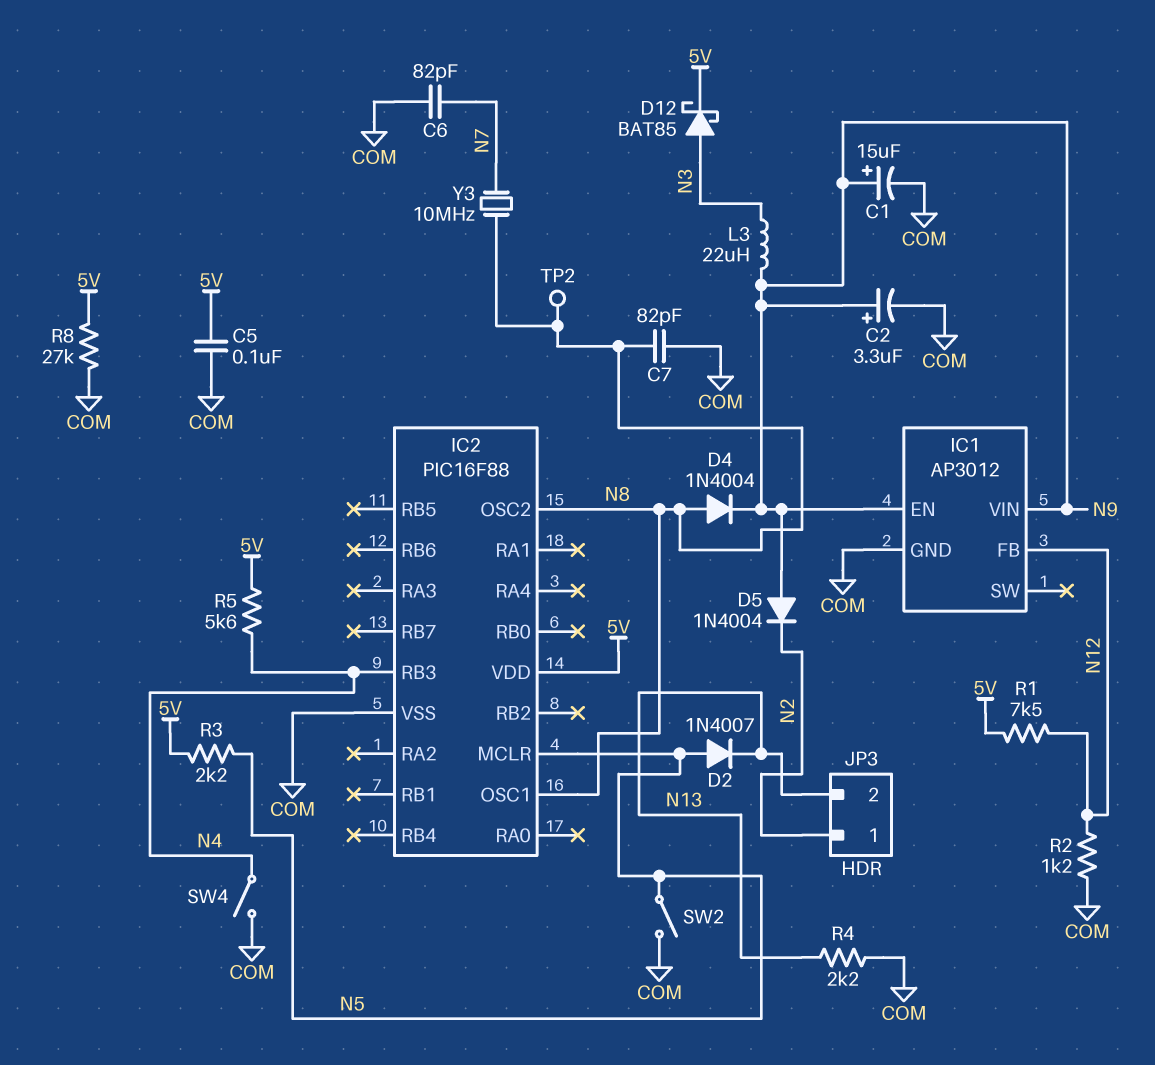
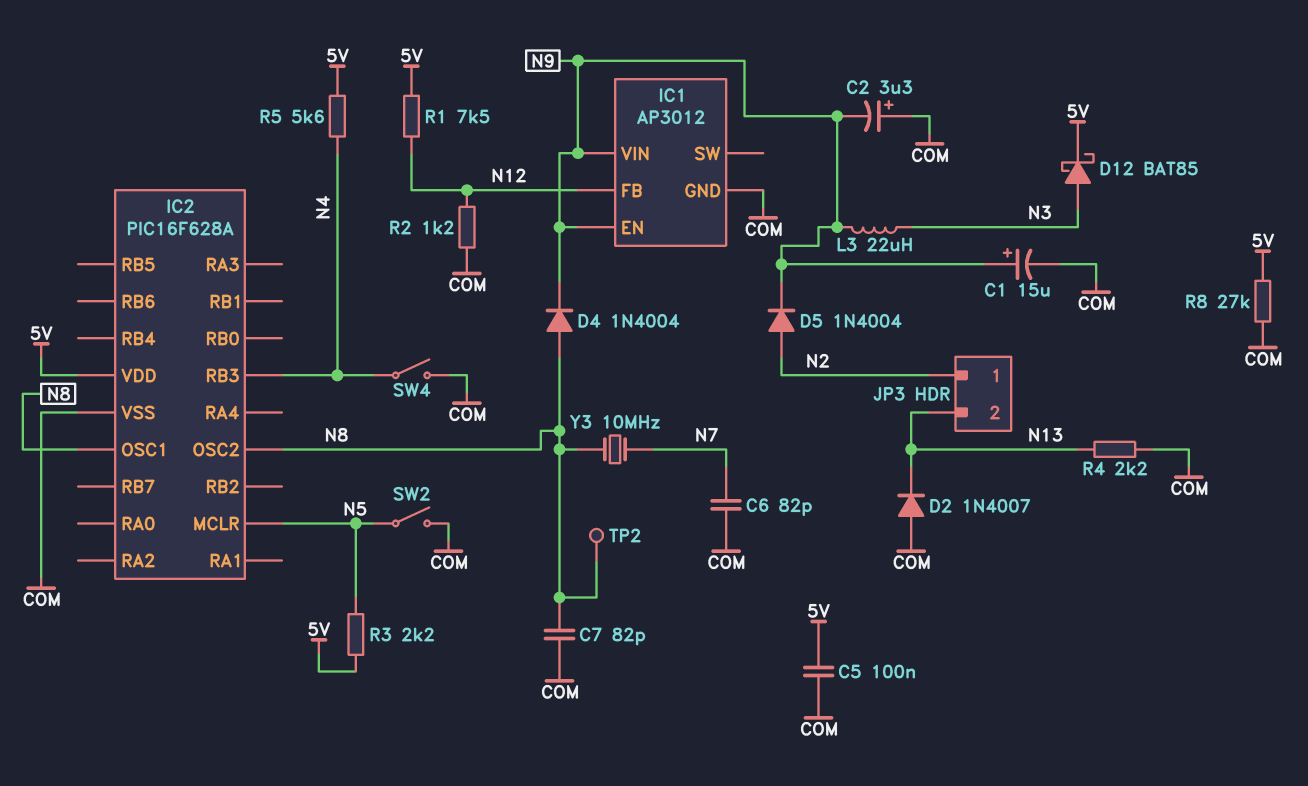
C2: 3.3uF (plus N9, minus COM) -> 3.3uF (plus COM, minus N9)
D2: diode 1N4007 (A N5, K N13) -> diode 1N4007 (A COM, K N13)
D5: diode 1N4004 (A N9, K N2) -> diode 1N4004 (A N2, K N9)
IC2: PIC16F88 -> PIC16F628A

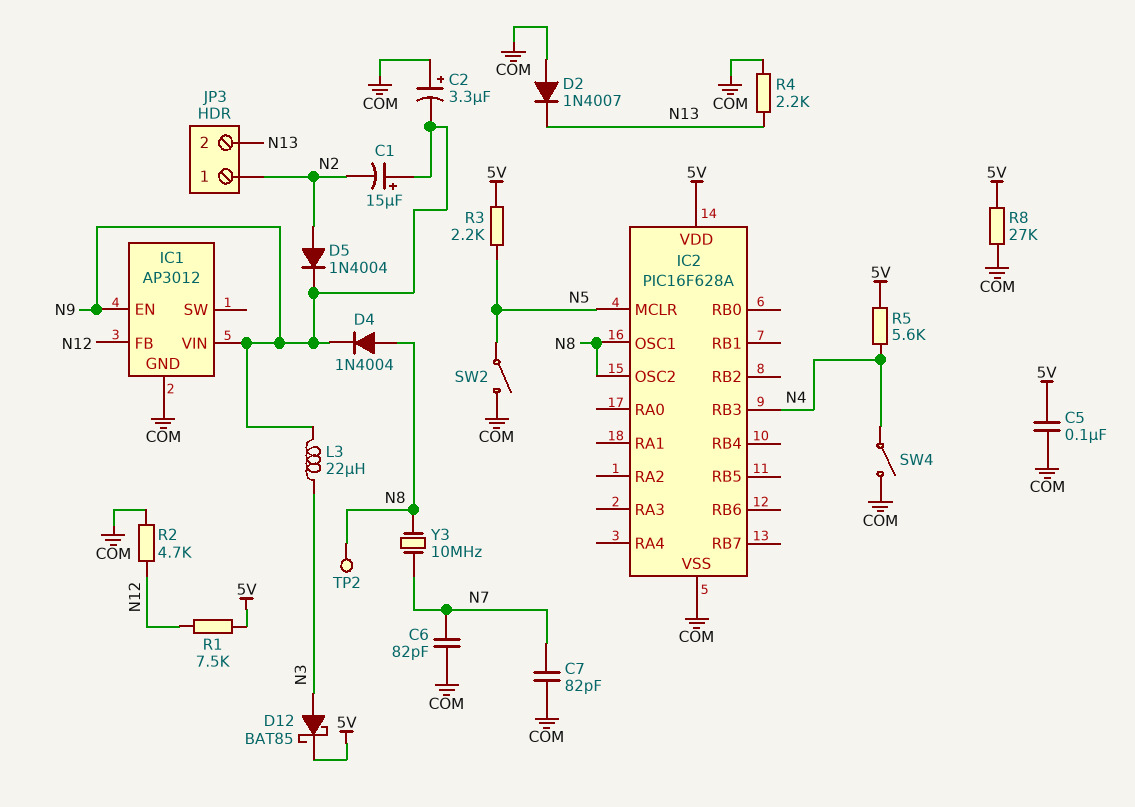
C1: 15uF (plus N9, minus COM) -> 15uF (plus N9, minus N2)
C7: 82pF (COM, N8) -> 82pF (COM, N7)
R2: 1.2k (COM, N12) -> 4.7k (COM, N12)

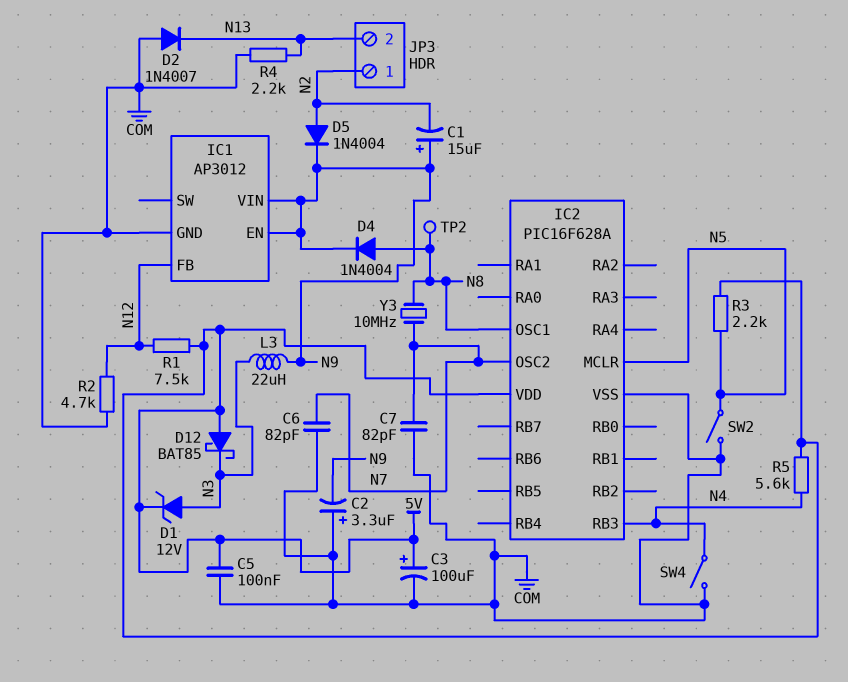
C3: none -> 100uF (plus 5V, minus COM)
D1: none -> zener 12V (A N3, K 5V)
D12: schottky BAT85 (A N3, K 5V) -> schottky BAT85 (A 5V, K N3)
IC2 pin OSC2: N8 -> N7
R8: 27k (5V, COM) -> none

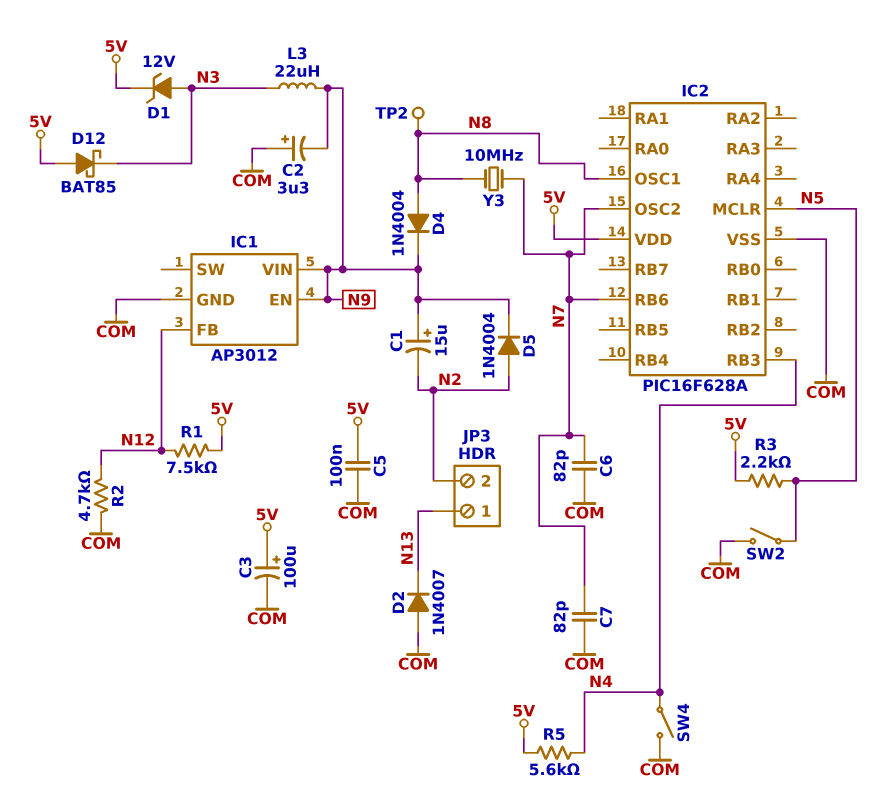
IC2 pin RB6: none -> N7
JP3 pin 1: N2 -> N13
JP3 pin 2: N13 -> N2
R4: 2.2k (COM, N13) -> none

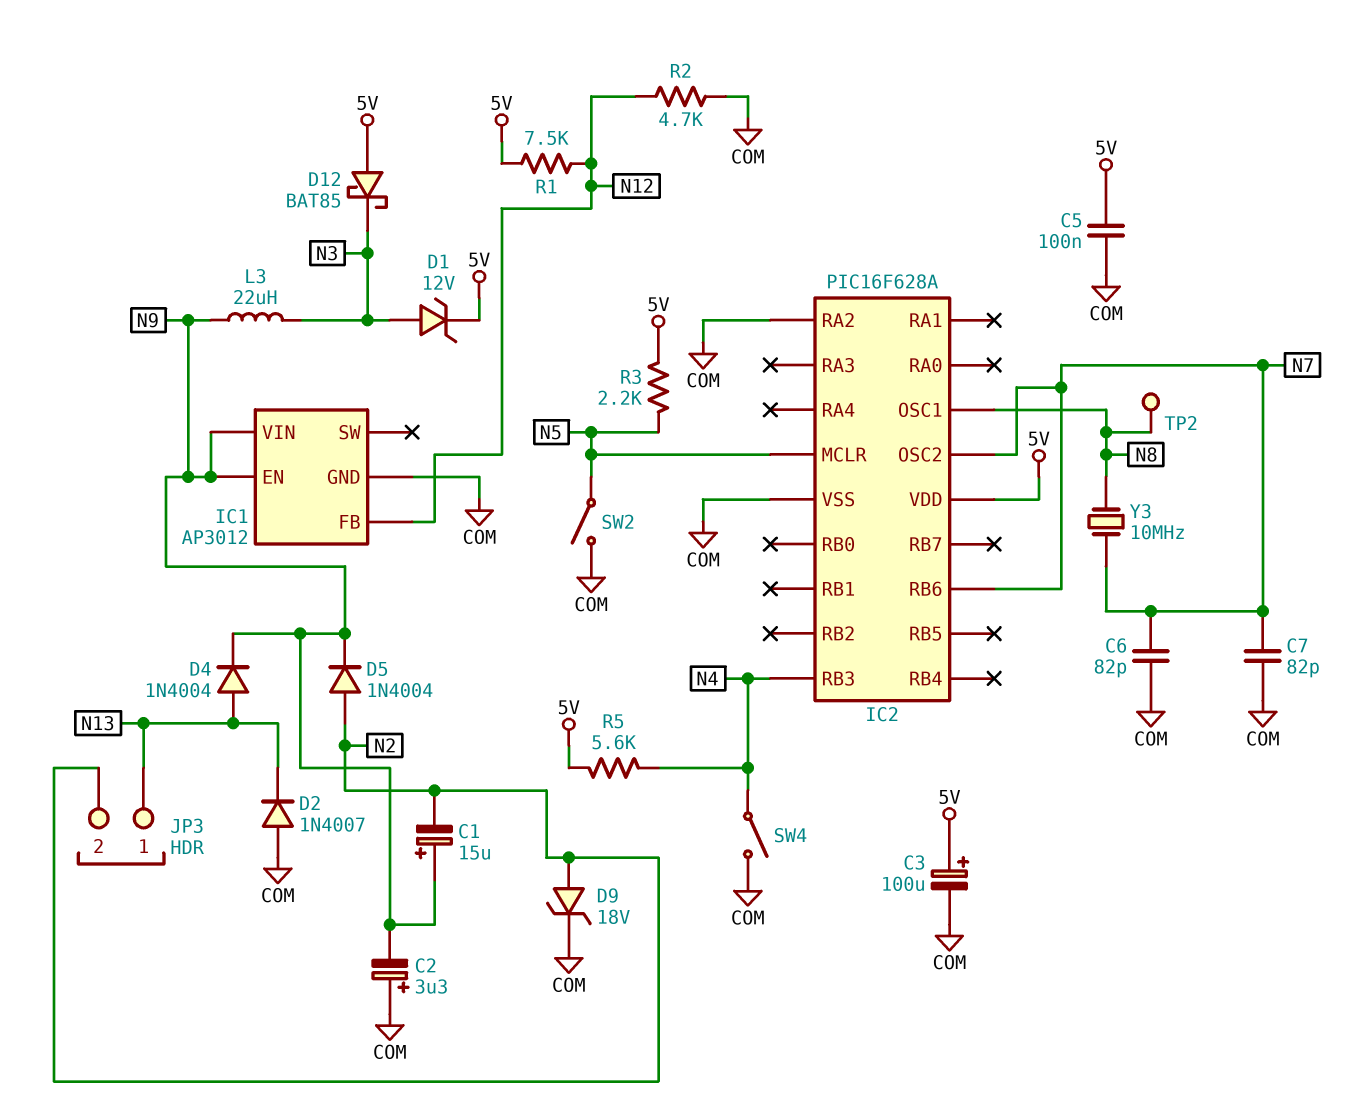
D4: diode 1N4004 (A N8, K N9) -> diode 1N4004 (A N13, K N9)
D9: none -> zener 18V (A N2, K COM)
IC2 pin RA2: none -> COM

